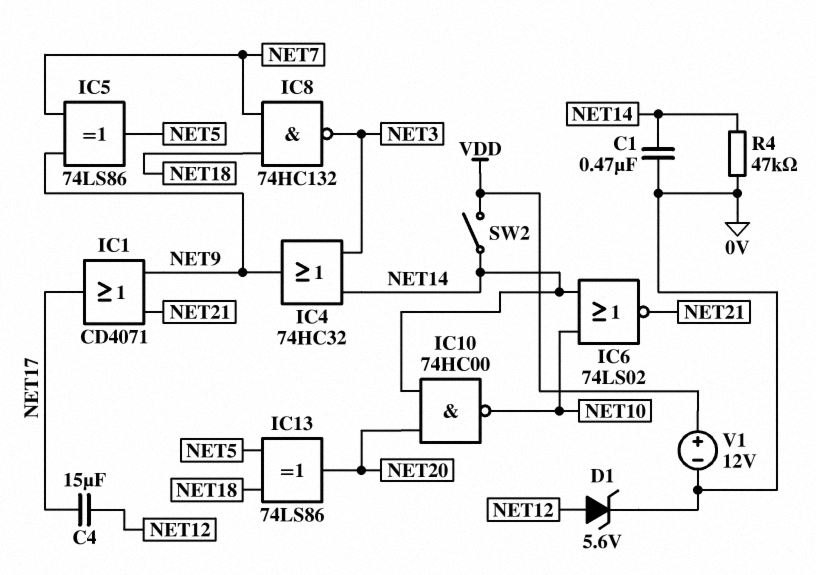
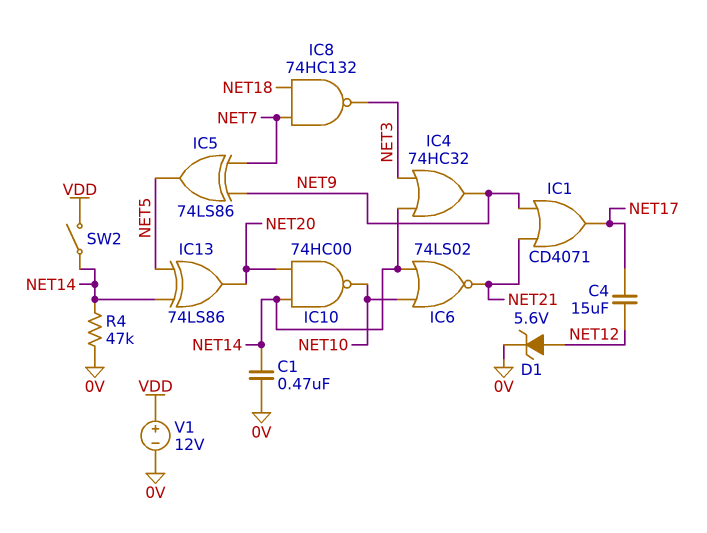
IC13: XOR 74LS86 (in NET5, in NET18, out NET20) -> XOR 74LS86 (in NET5, in NET14, out NET20)

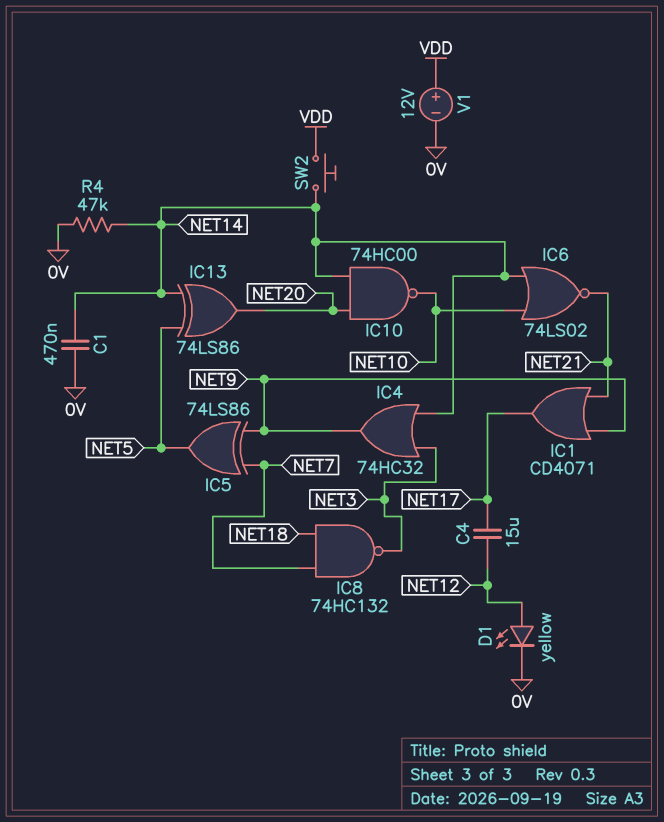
D1: zener 5.6V (A NET12, K 0V) -> LED yellow (A NET12, K 0V)
SW2: switch (NET14, VDD) -> button (NET14, VDD)

